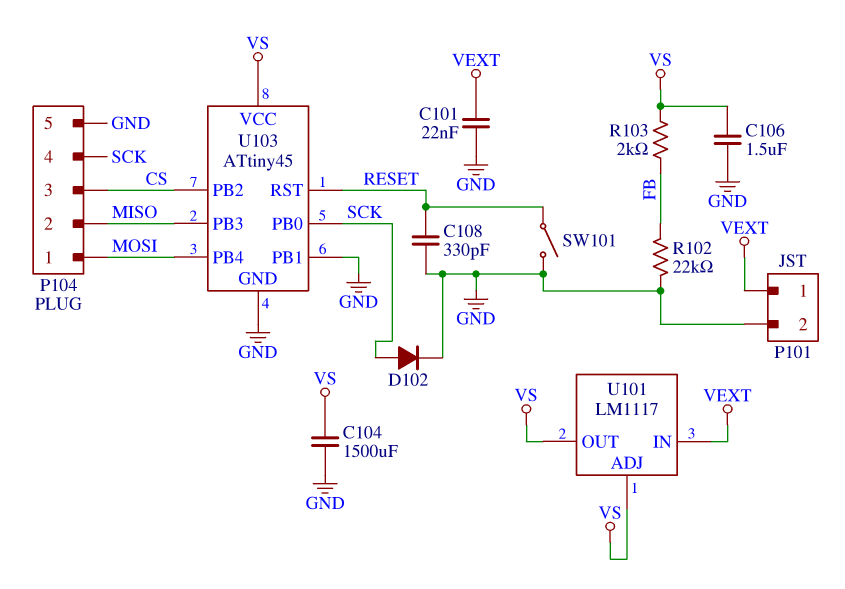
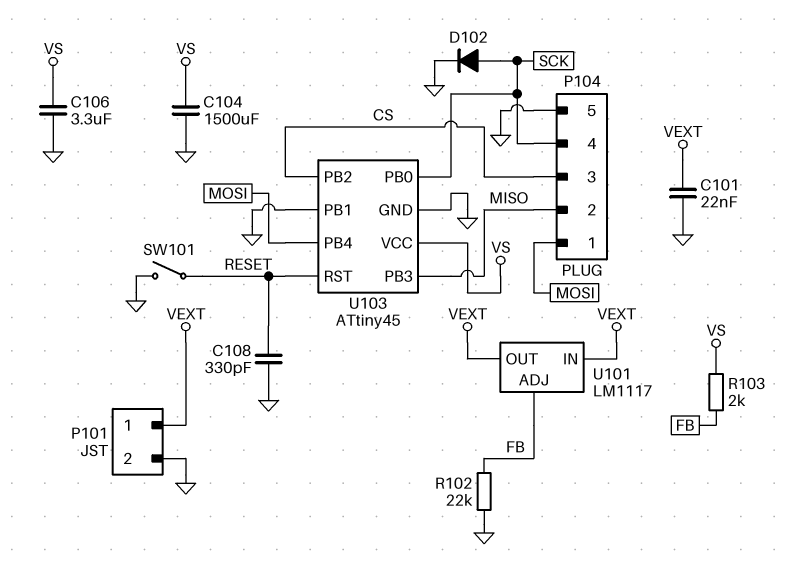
C106: 1.5uF (GND, VS) -> 3.3uF (GND, VS)
U101 pin ADJ: VS -> FB
U101 pin OUT: VS -> VEXT

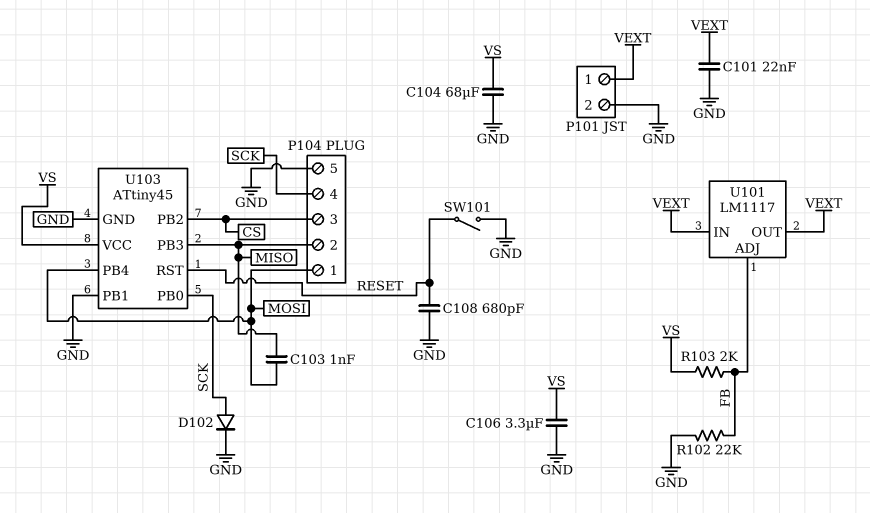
C103: none -> 1nF (MISO, MOSI)
C104: 1500uF (GND, VS) -> 68uF (GND, VS)
C108: 330pF (GND, RESET) -> 680pF (GND, RESET)

